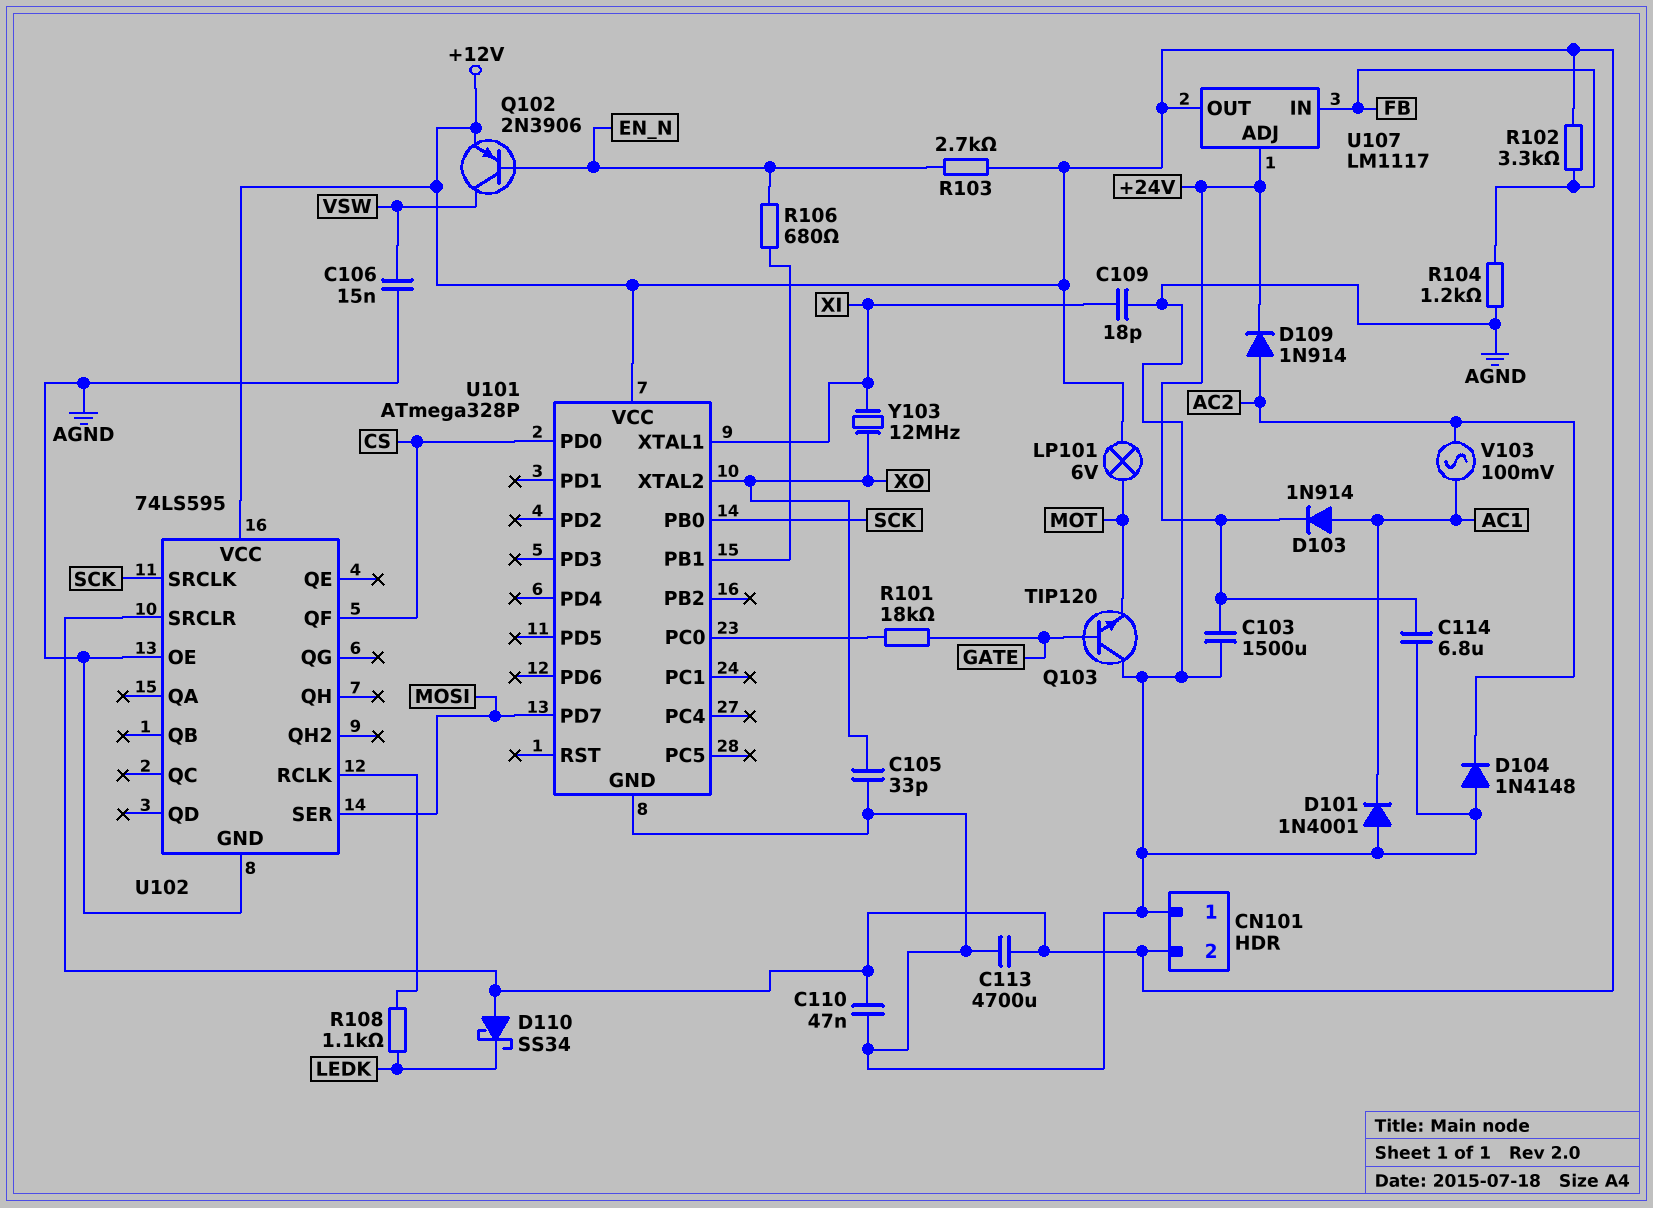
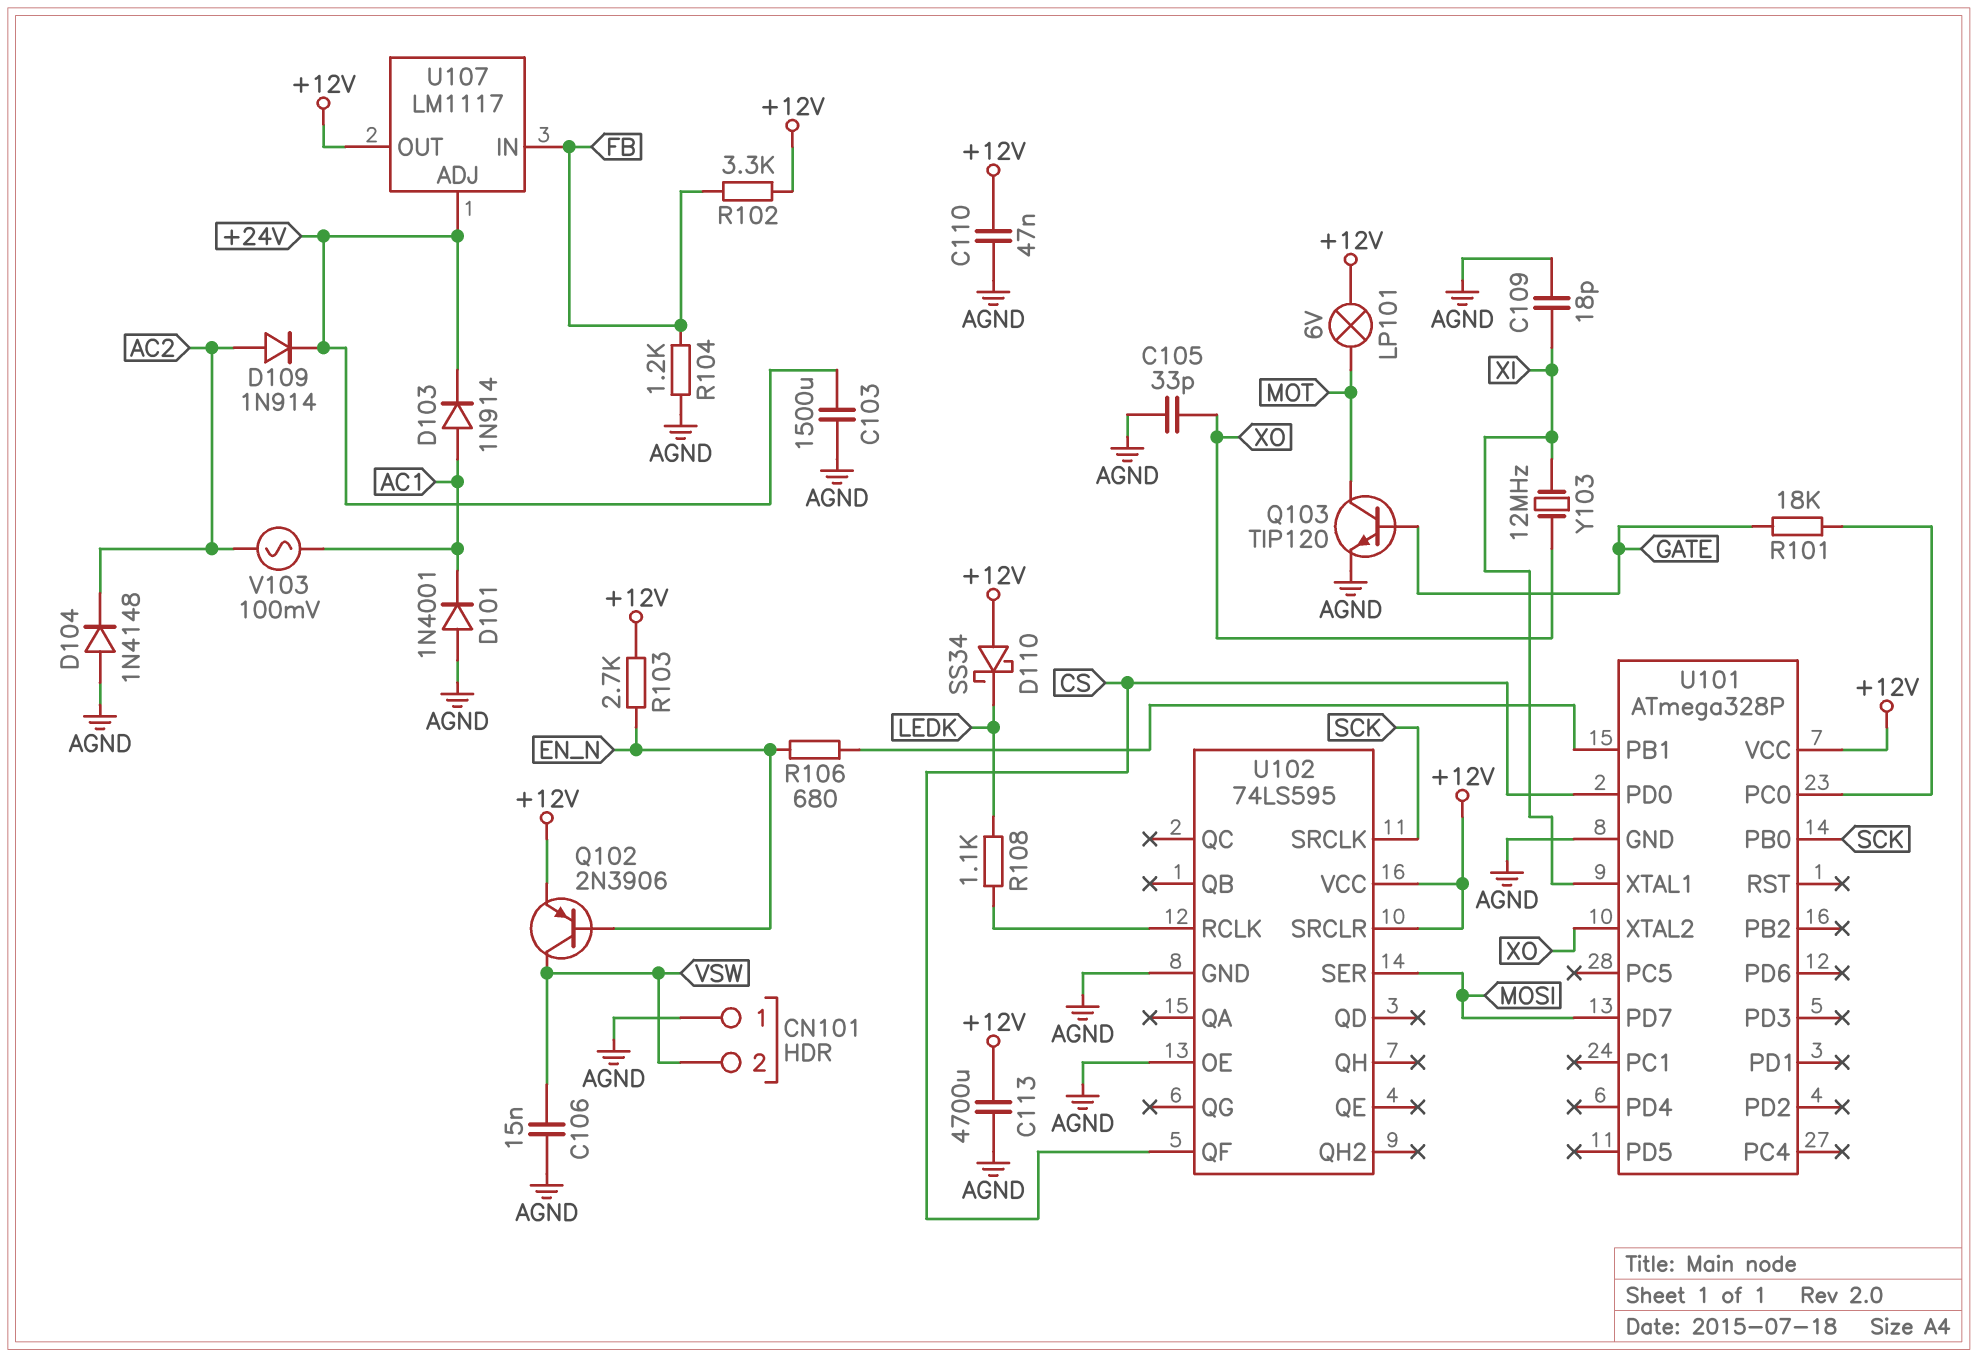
C114: 6.8uF (+24V, AGND) -> none
CN101 pin 2: +12V -> VSW
Q103: NPN TIP120 (B GATE, C AGND, E MOT) -> NPN TIP120 (B GATE, C MOT, E AGND)

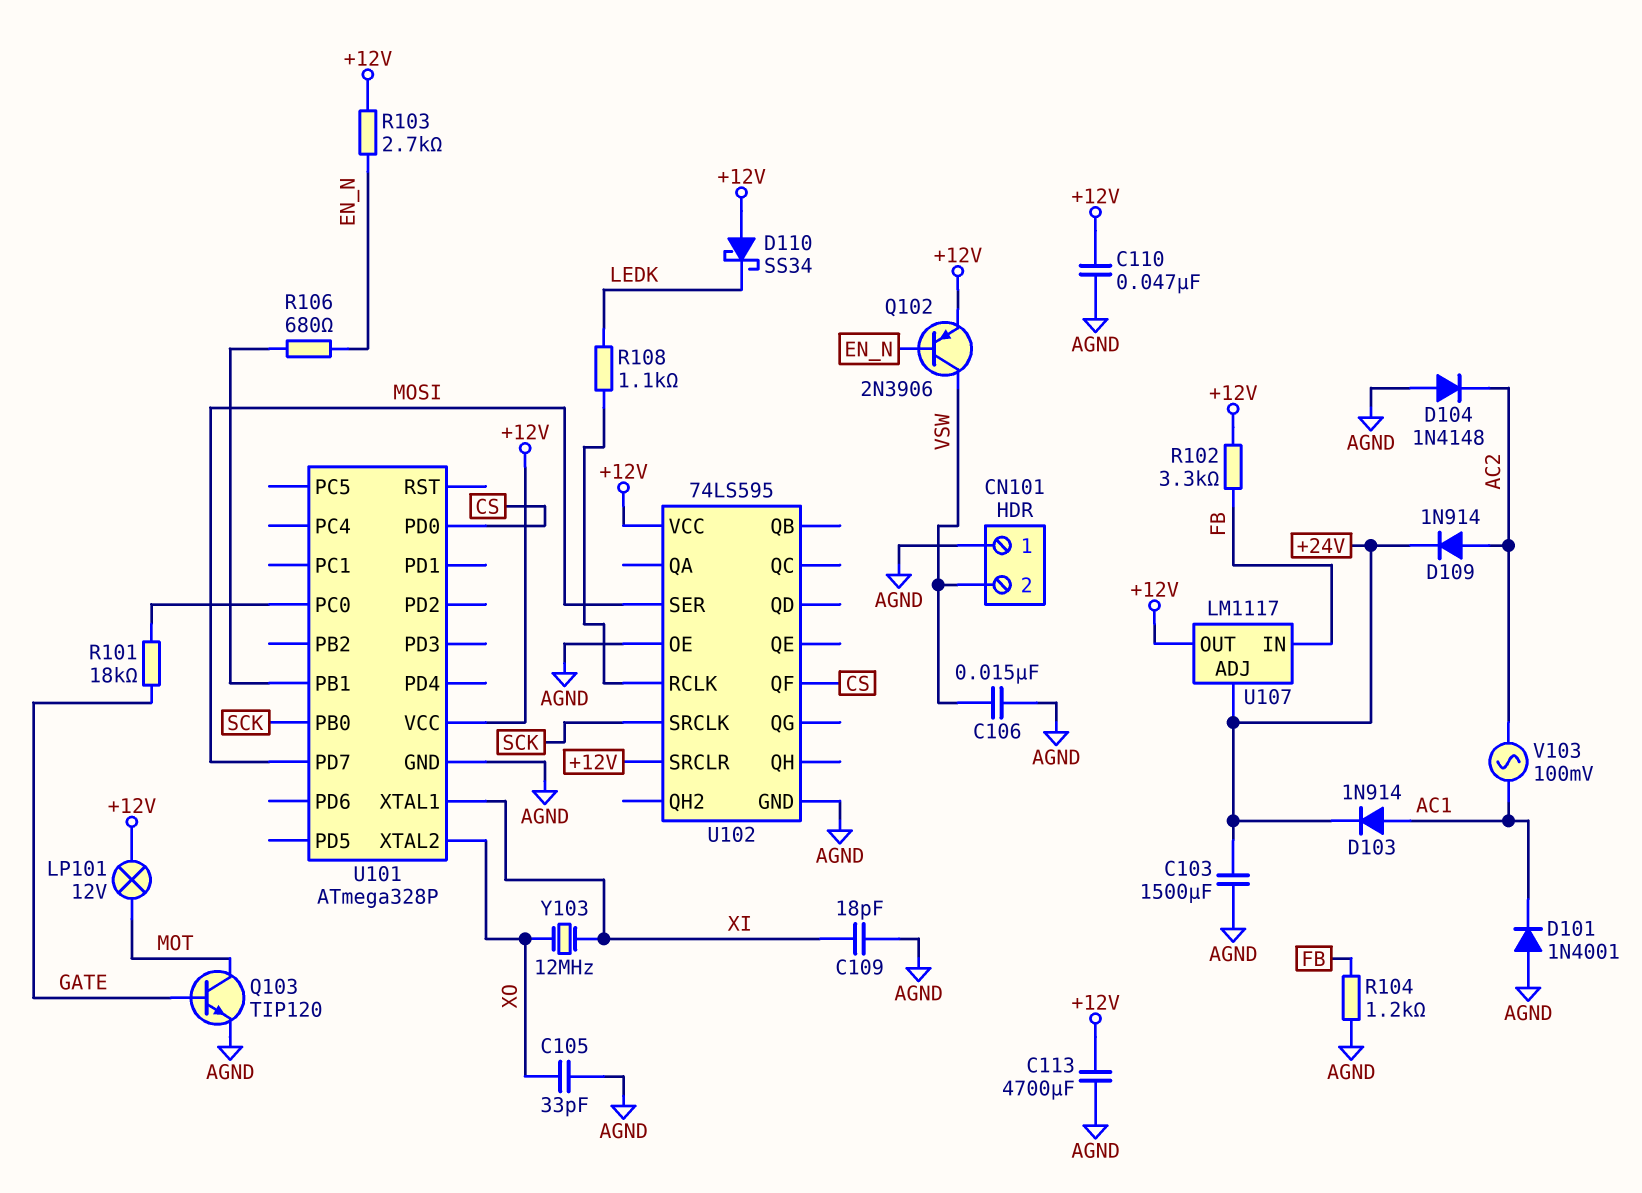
LP101: lamp 6V (+12V, MOT) -> lamp 12V (+12V, MOT)

